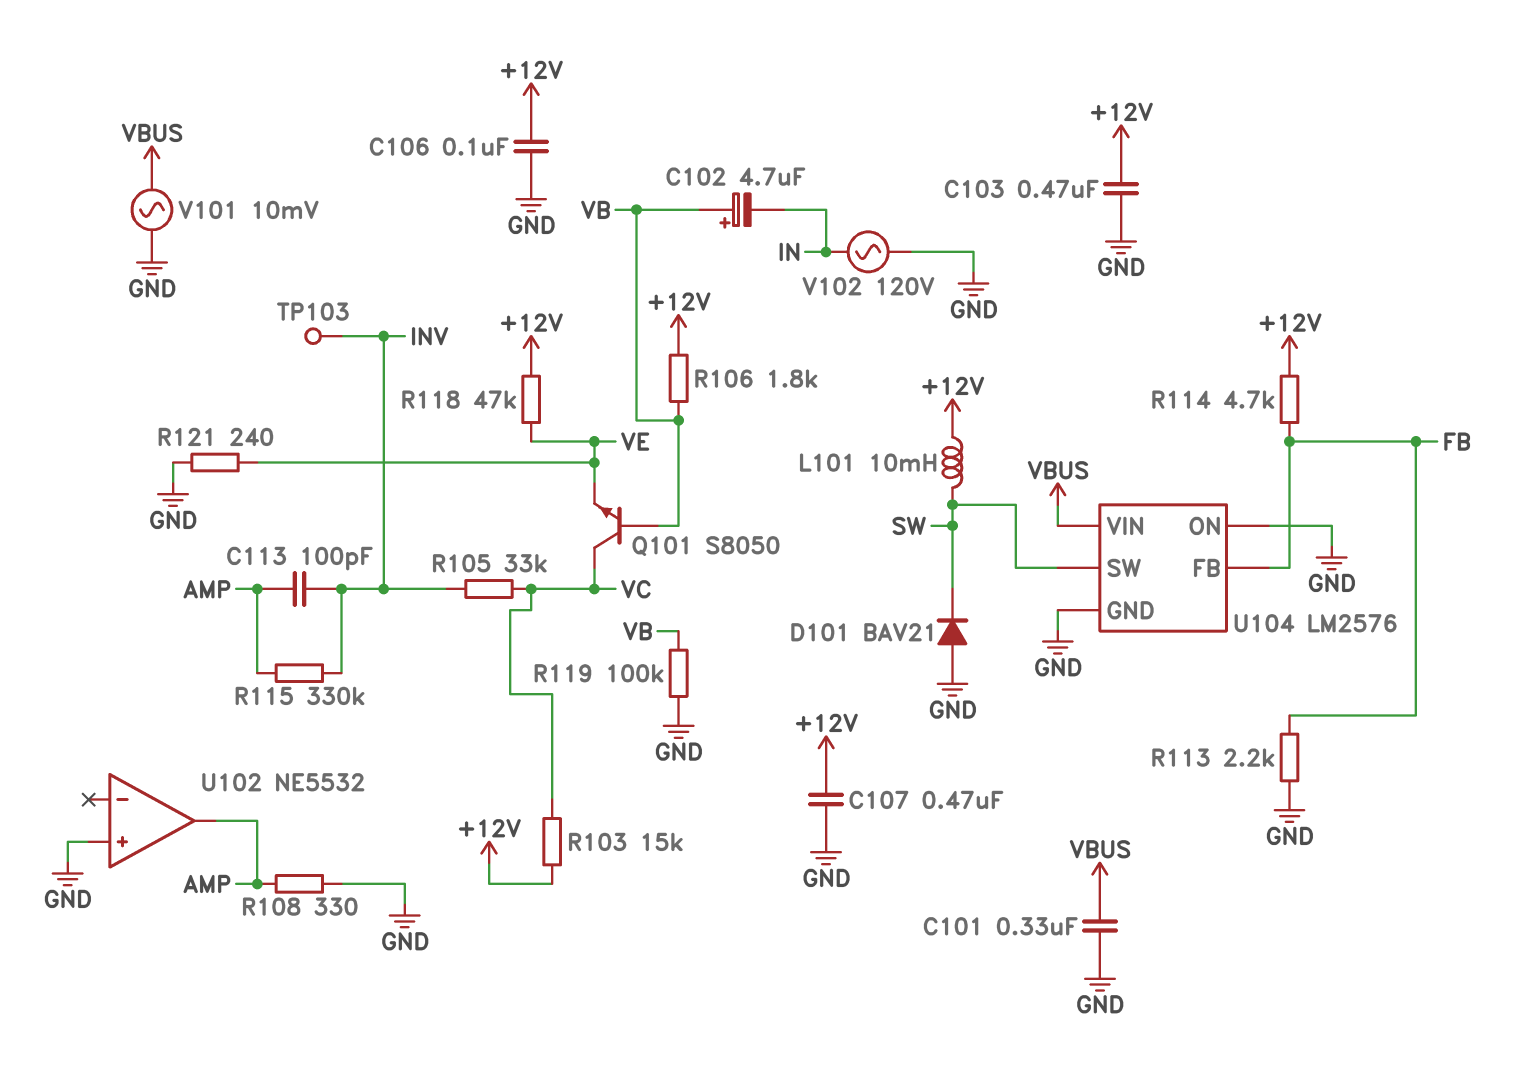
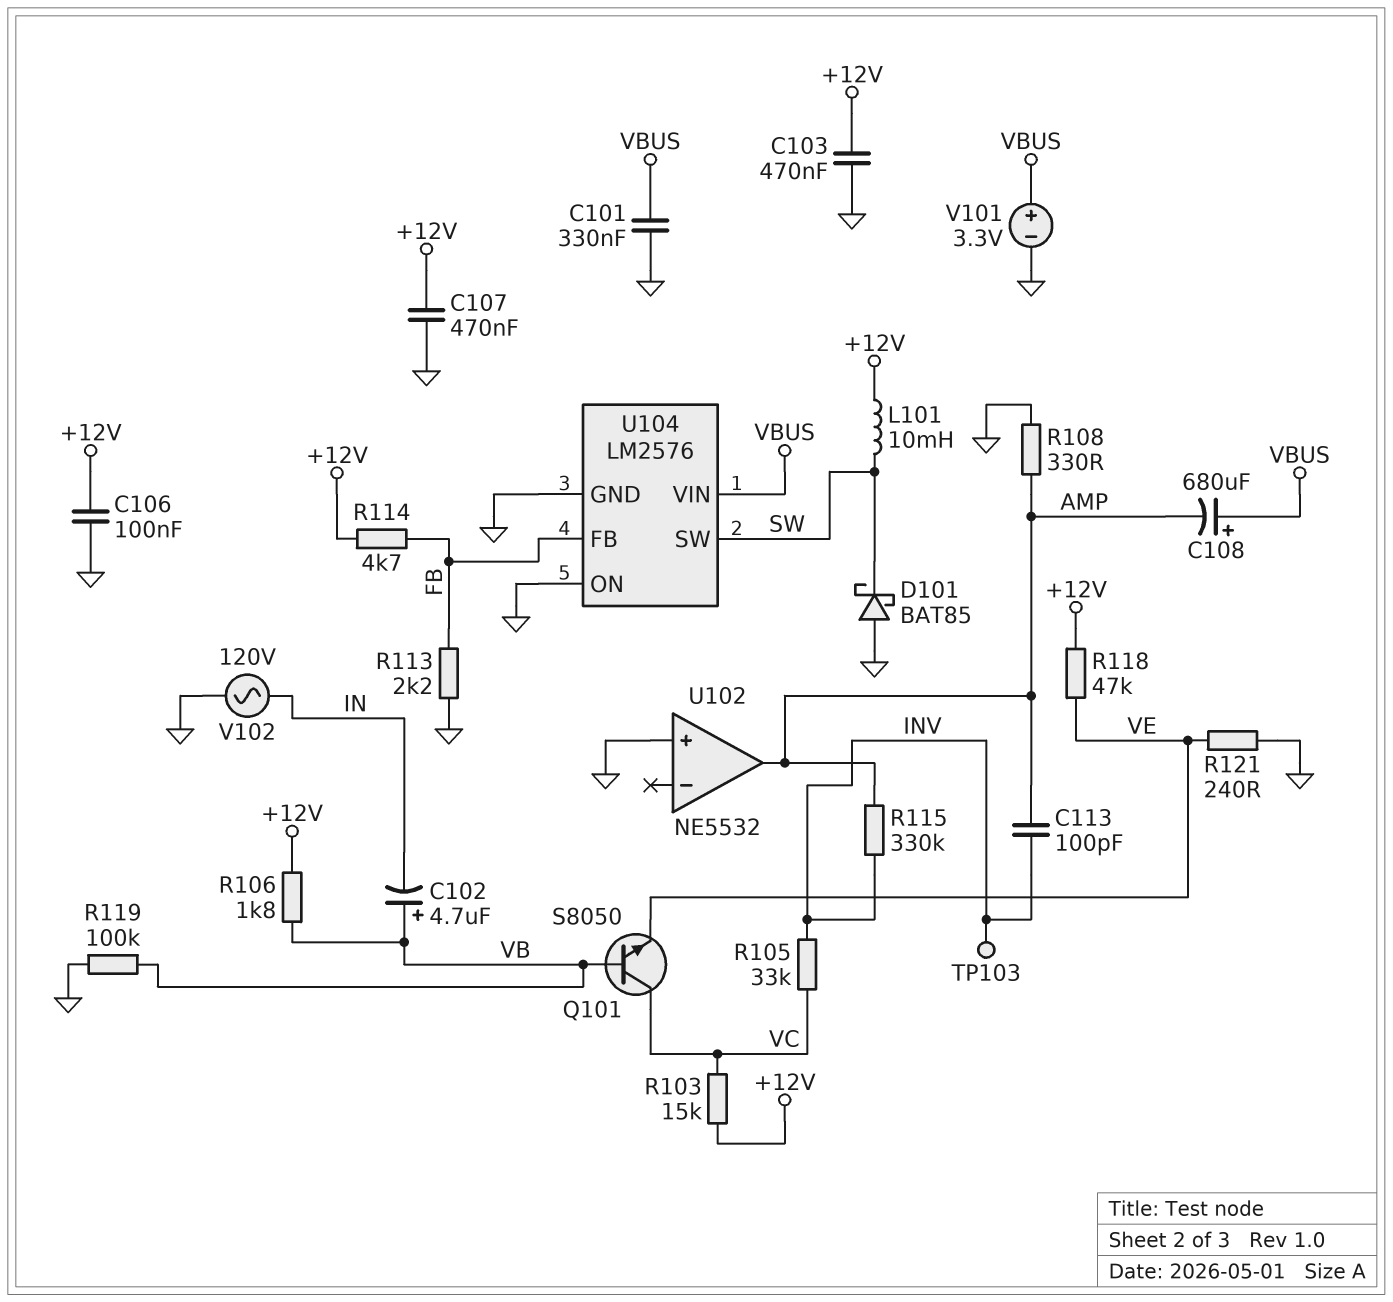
C108: none -> 680uF (plus VBUS, minus AMP)
D101: diode BAV21 (A GND, K SW) -> schottky BAT85 (A GND, K SW)
V101: AC 10mV (GND, VBUS) -> 3.3V (plus VBUS, minus GND)

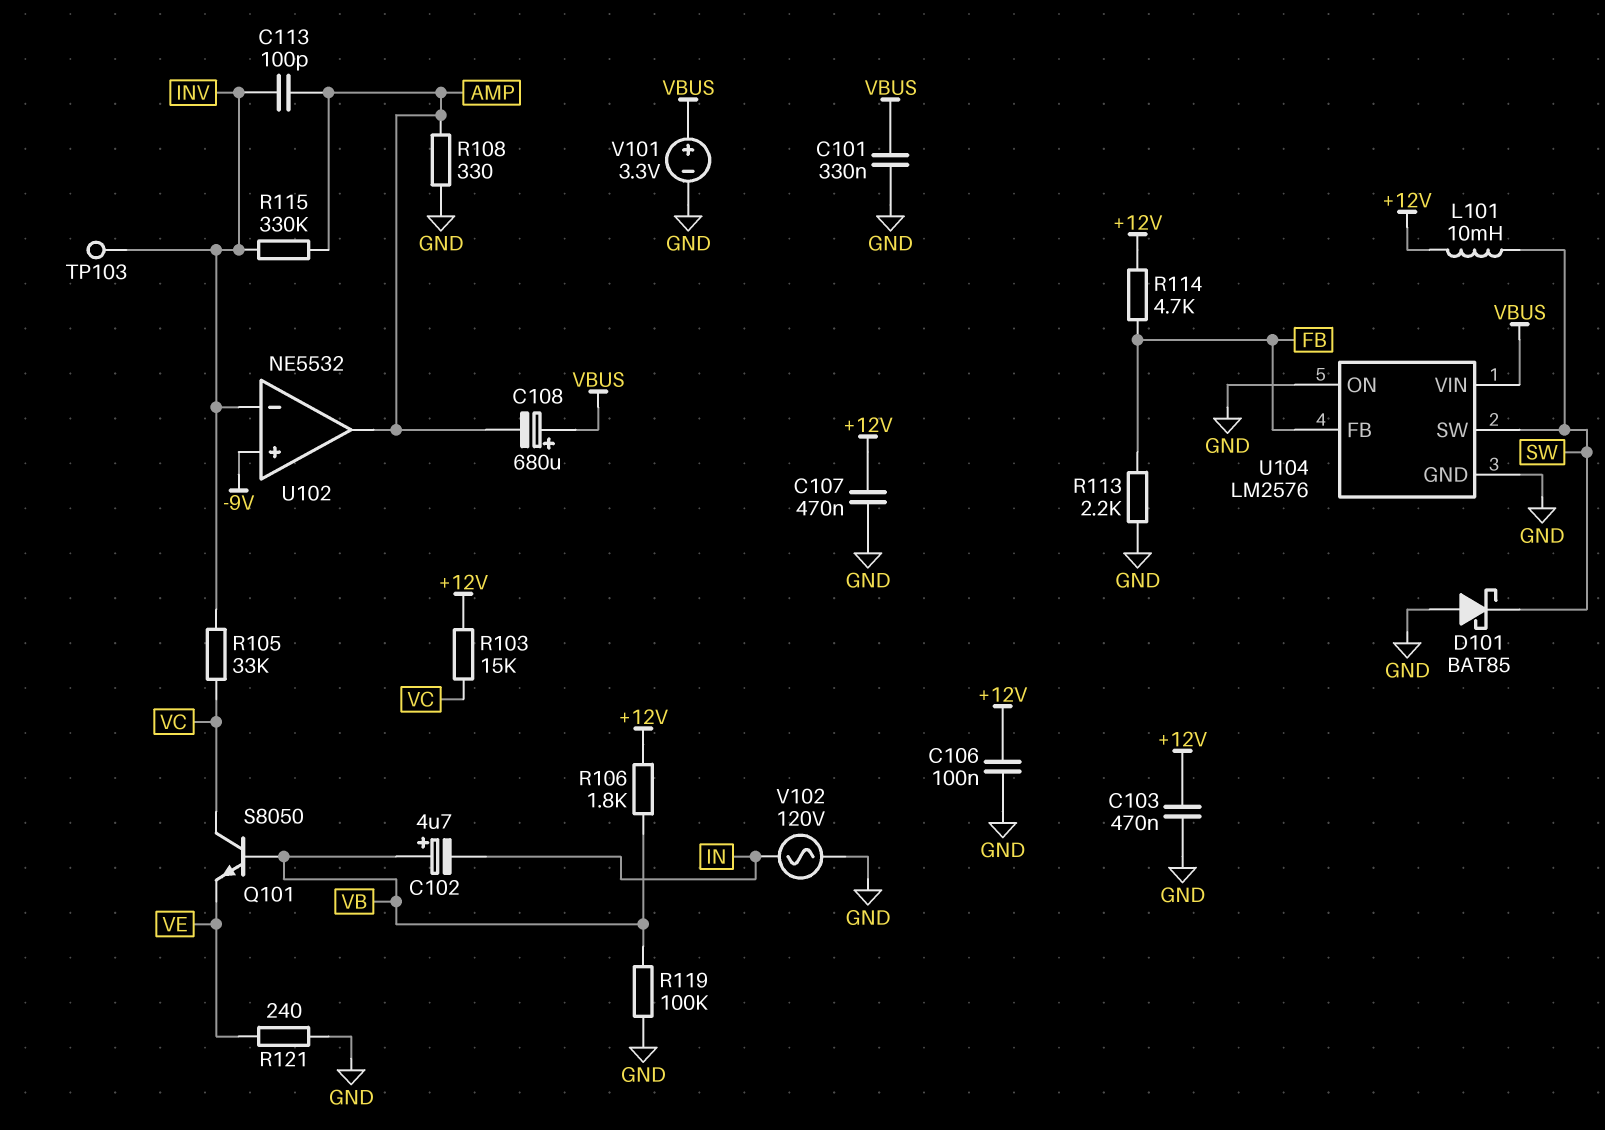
R118: 47k (+12V, VE) -> none
U102 pin in+: GND -> -9V
U102 pin in-: none -> INV

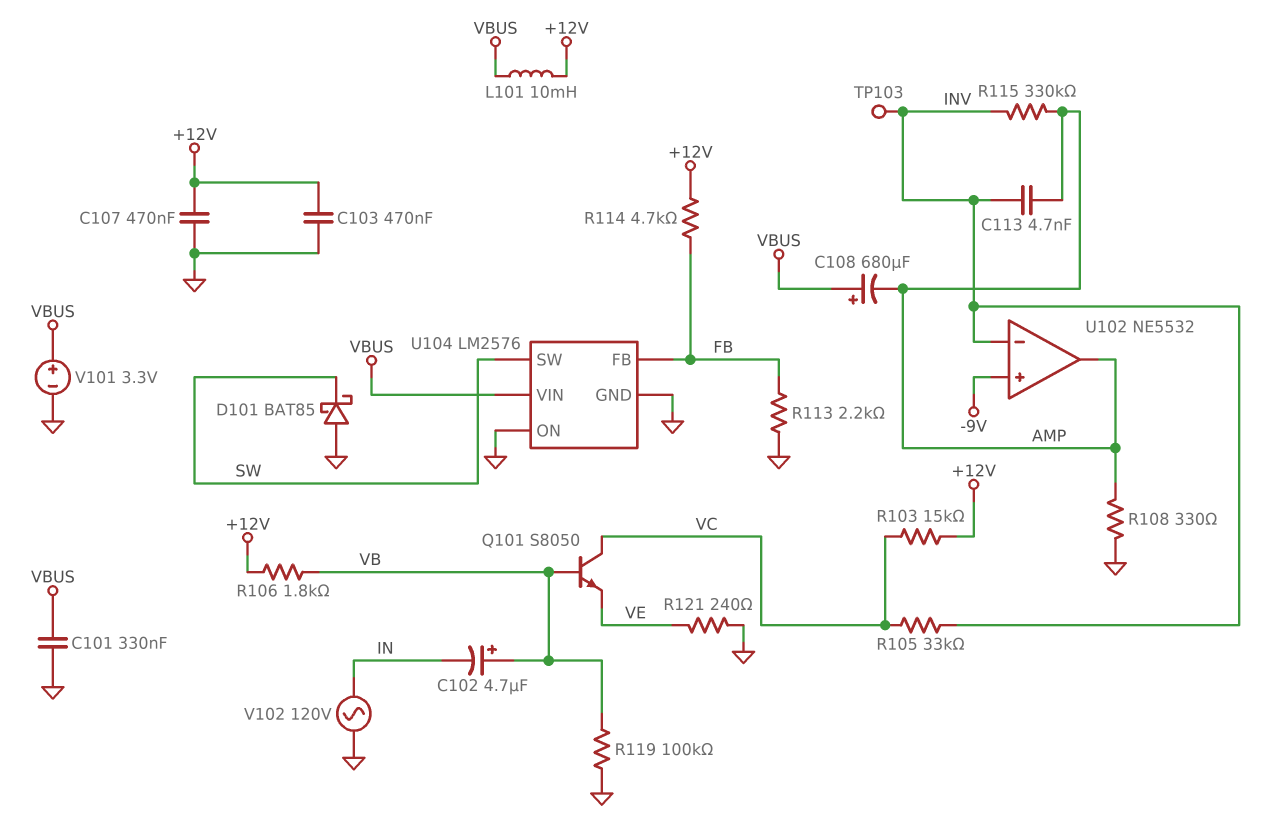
C106: 100nF (+12V, GND) -> none
C113: 100pF (AMP, INV) -> 4.7nF (AMP, INV)
L101: 10mH (+12V, SW) -> 10mH (+12V, VBUS)

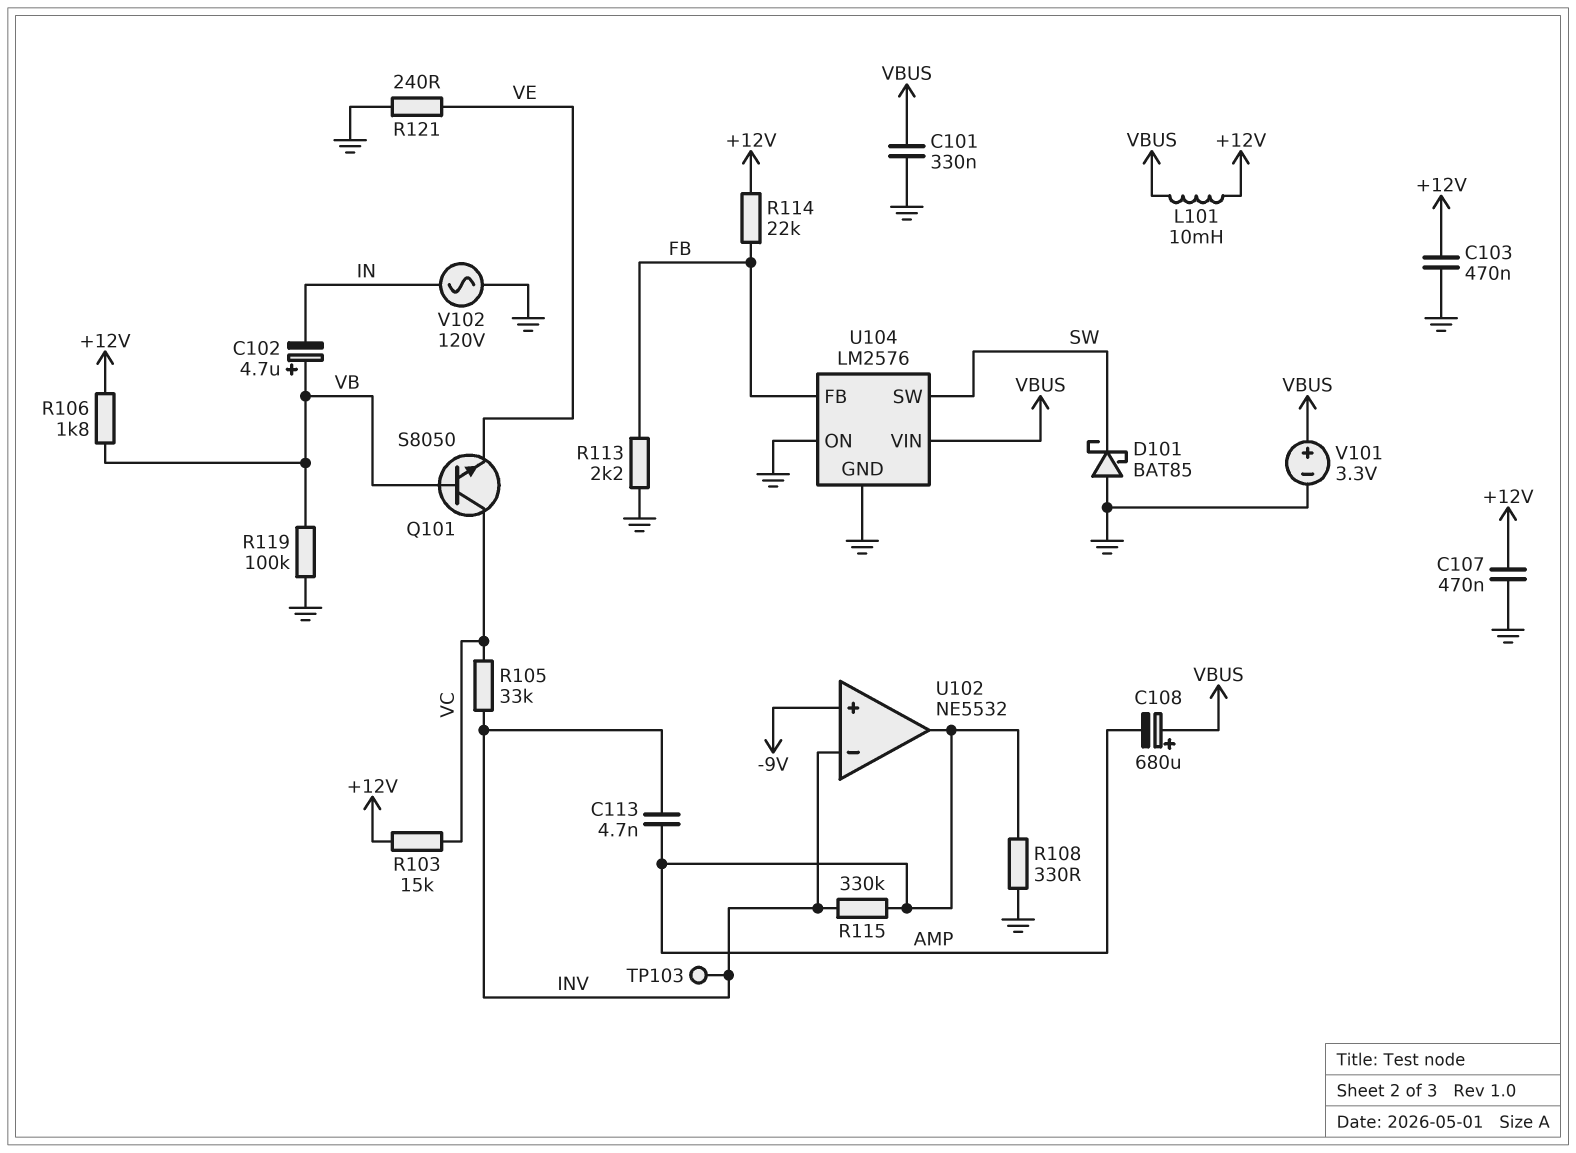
R114: 4.7k (+12V, FB) -> 22k (+12V, FB)

